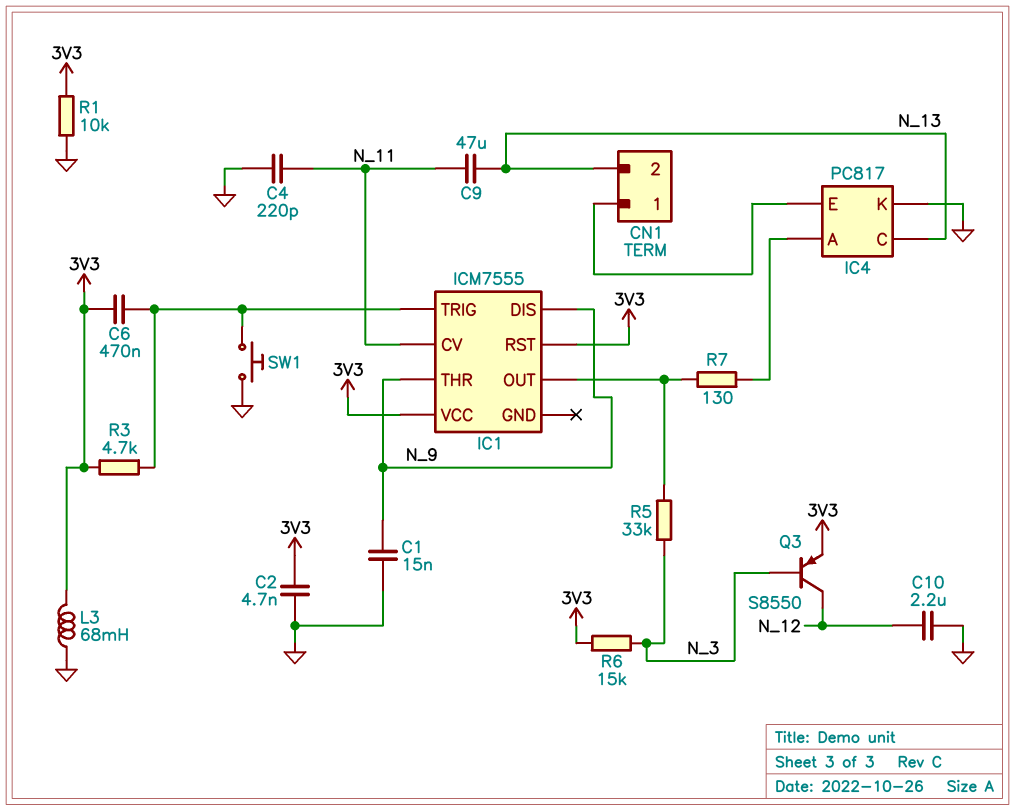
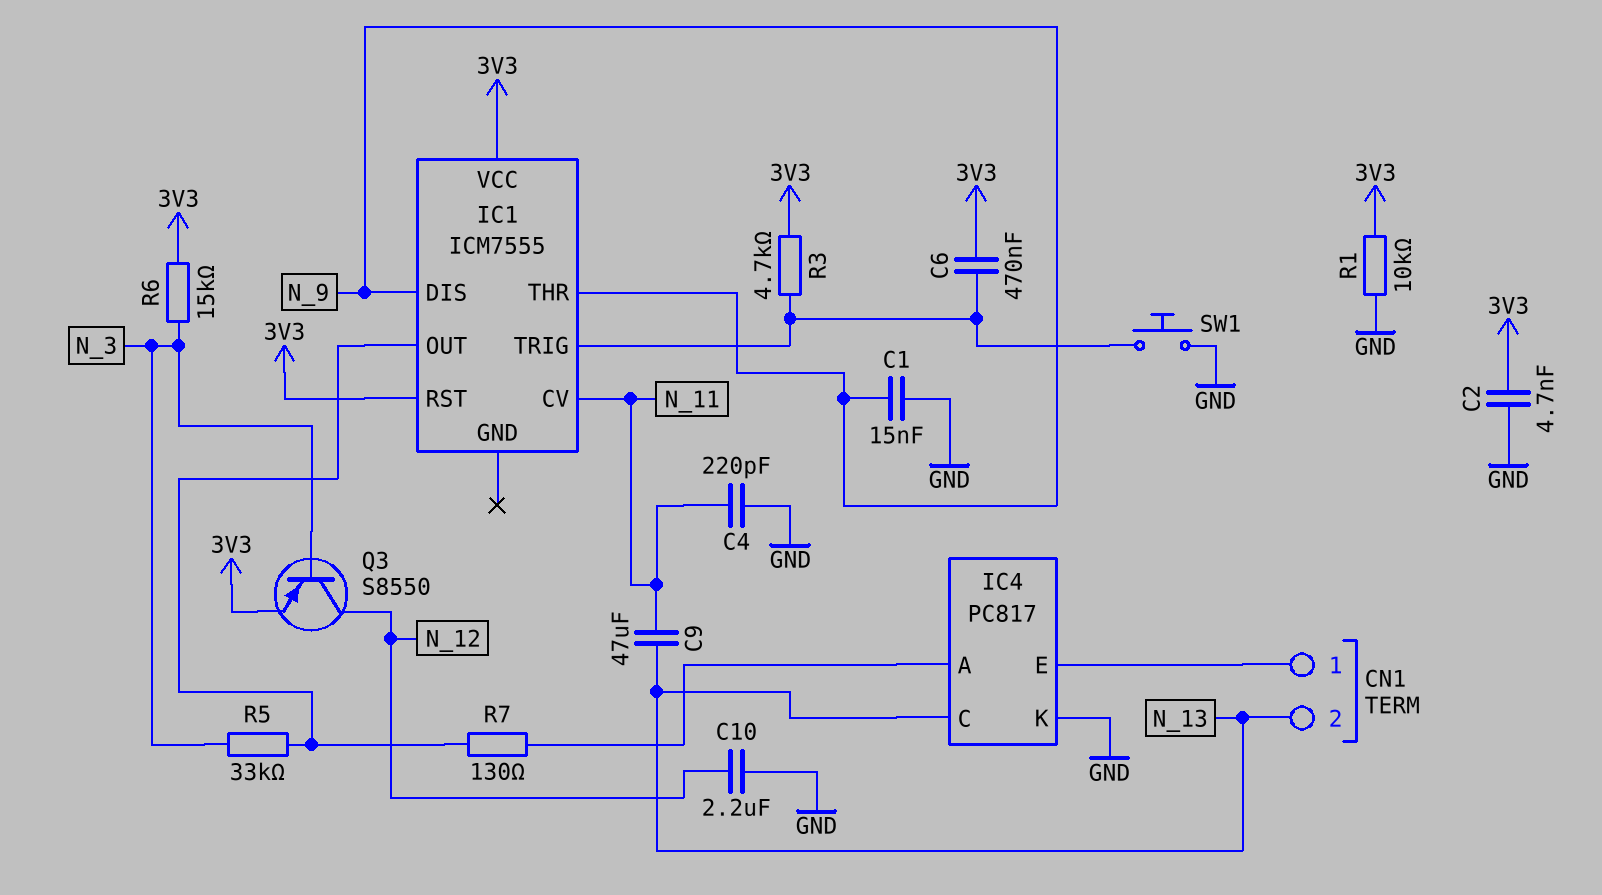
L3: 68mH (3V3, GND) -> none

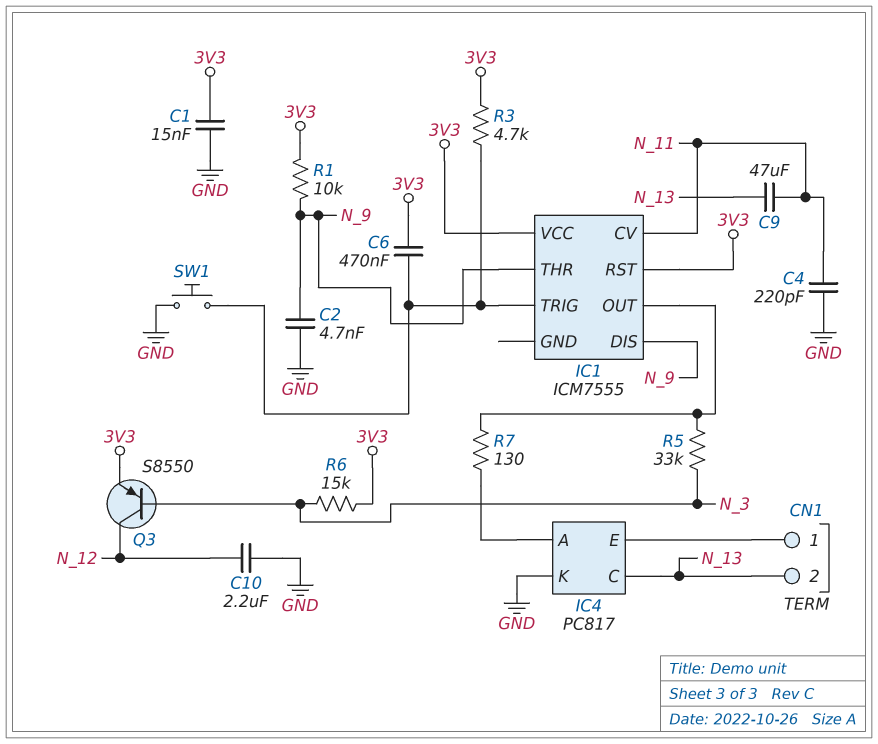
C1: 15nF (GND, N_9) -> 15nF (3V3, GND)
C2: 4.7nF (3V3, GND) -> 4.7nF (GND, N_9)
R1: 10k (3V3, GND) -> 10k (3V3, N_9)

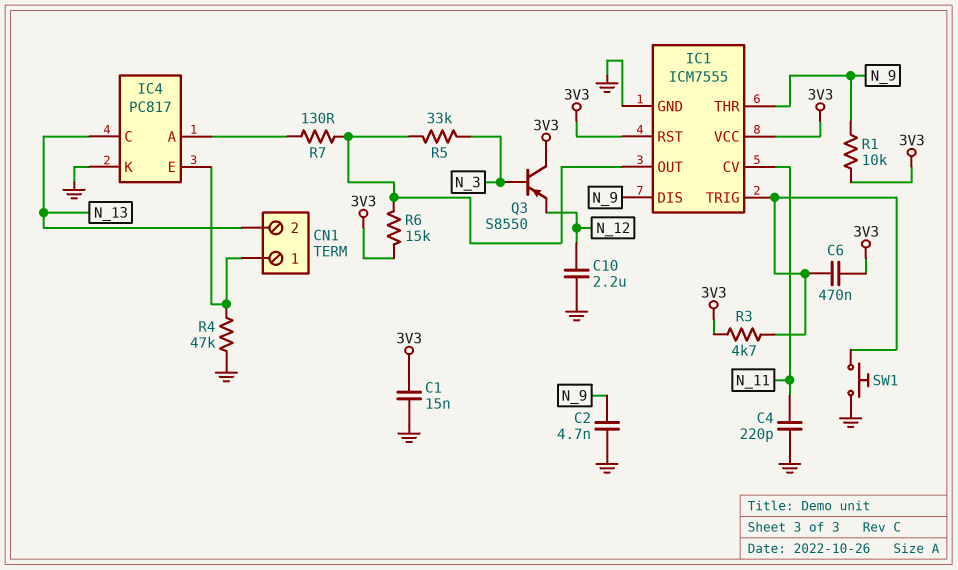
C9: 47uF (N_11, N_13) -> none
IC1 pin GND: none -> GND
Q3: PNP S8550 (B N_3, C N_12, E 3V3) -> PNP S8550 (B N_3, C 3V3, E N_12)
R4: none -> 47k (CN1/1, GND)
R6: 15k (3V3, N_3) -> 15k (3V3, IC1/OUT)

